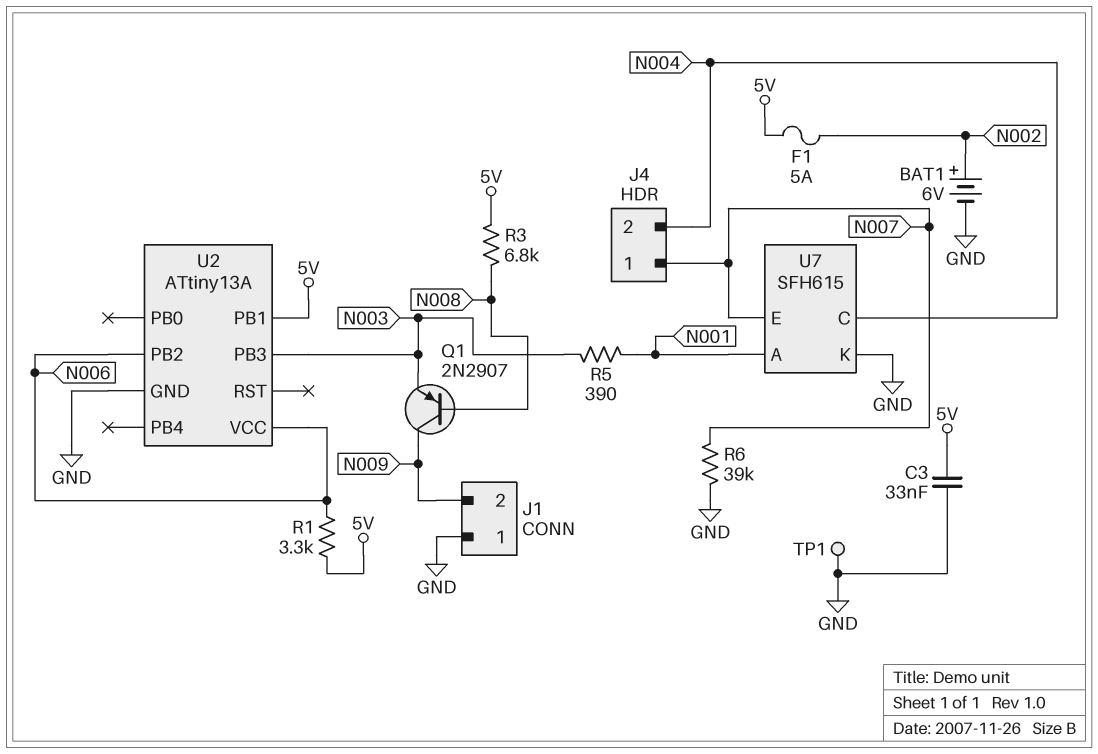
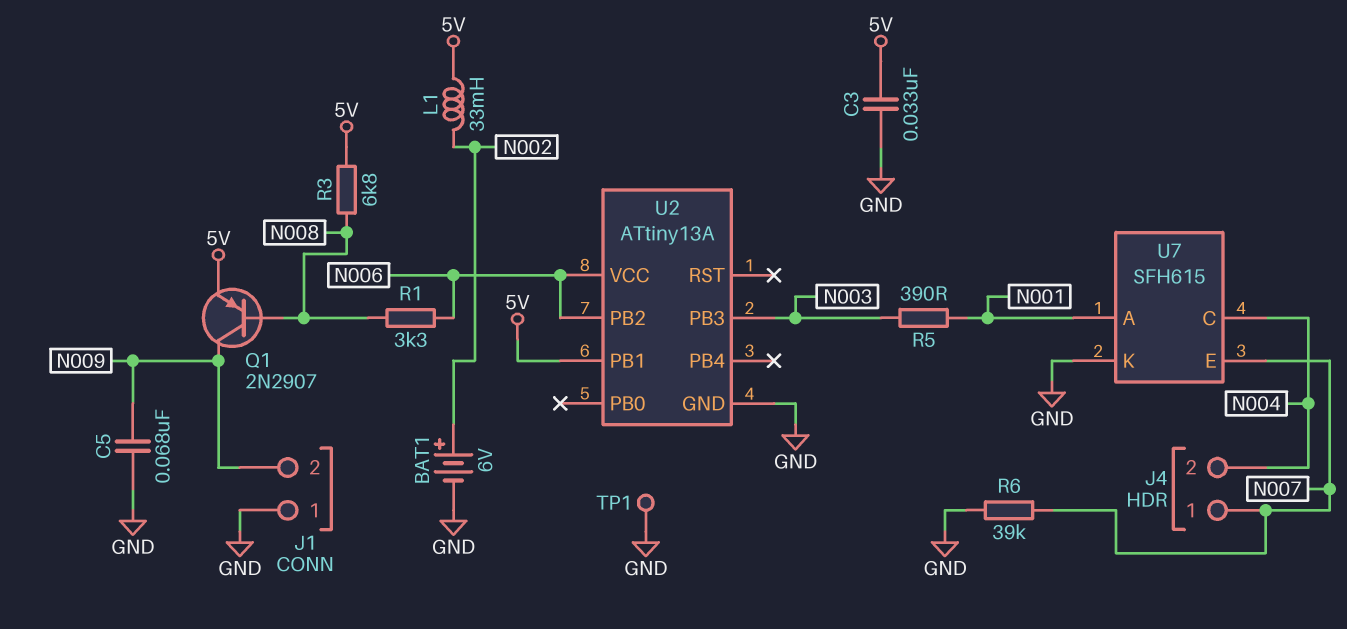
C5: none -> 68nF (GND, N009)
F1: 5A (5V, N002) -> none
L1: none -> 33mH (5V, N002)
Q1: PNP 2N2907 (B N008, C N009, E N003) -> PNP 2N2907 (B N008, C N009, E 5V)
R1: 3.3k (5V, N006) -> 3.3k (N006, N008)

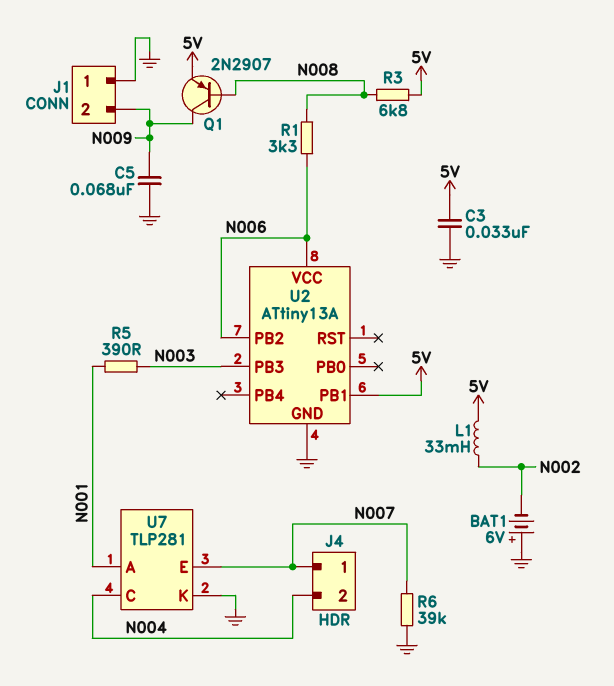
BAT1: 6V (plus N002, minus GND) -> 6V (plus GND, minus N002)
TP1: test point (GND) -> none
U7: SFH615 -> TLP281

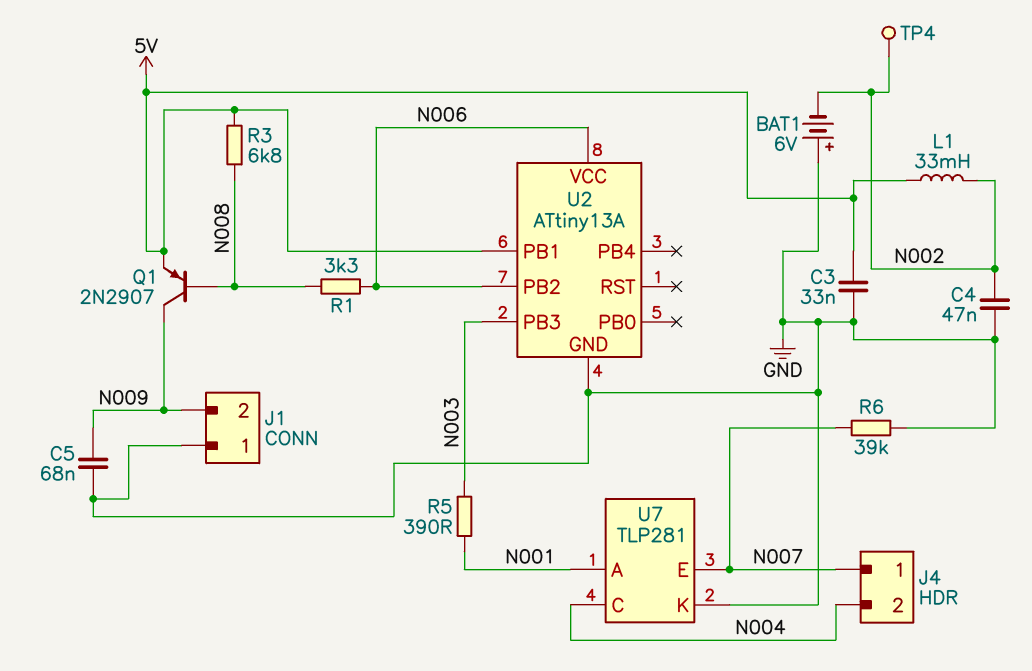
C4: none -> 47nF (GND, N002)
TP4: none -> test point (N002)

